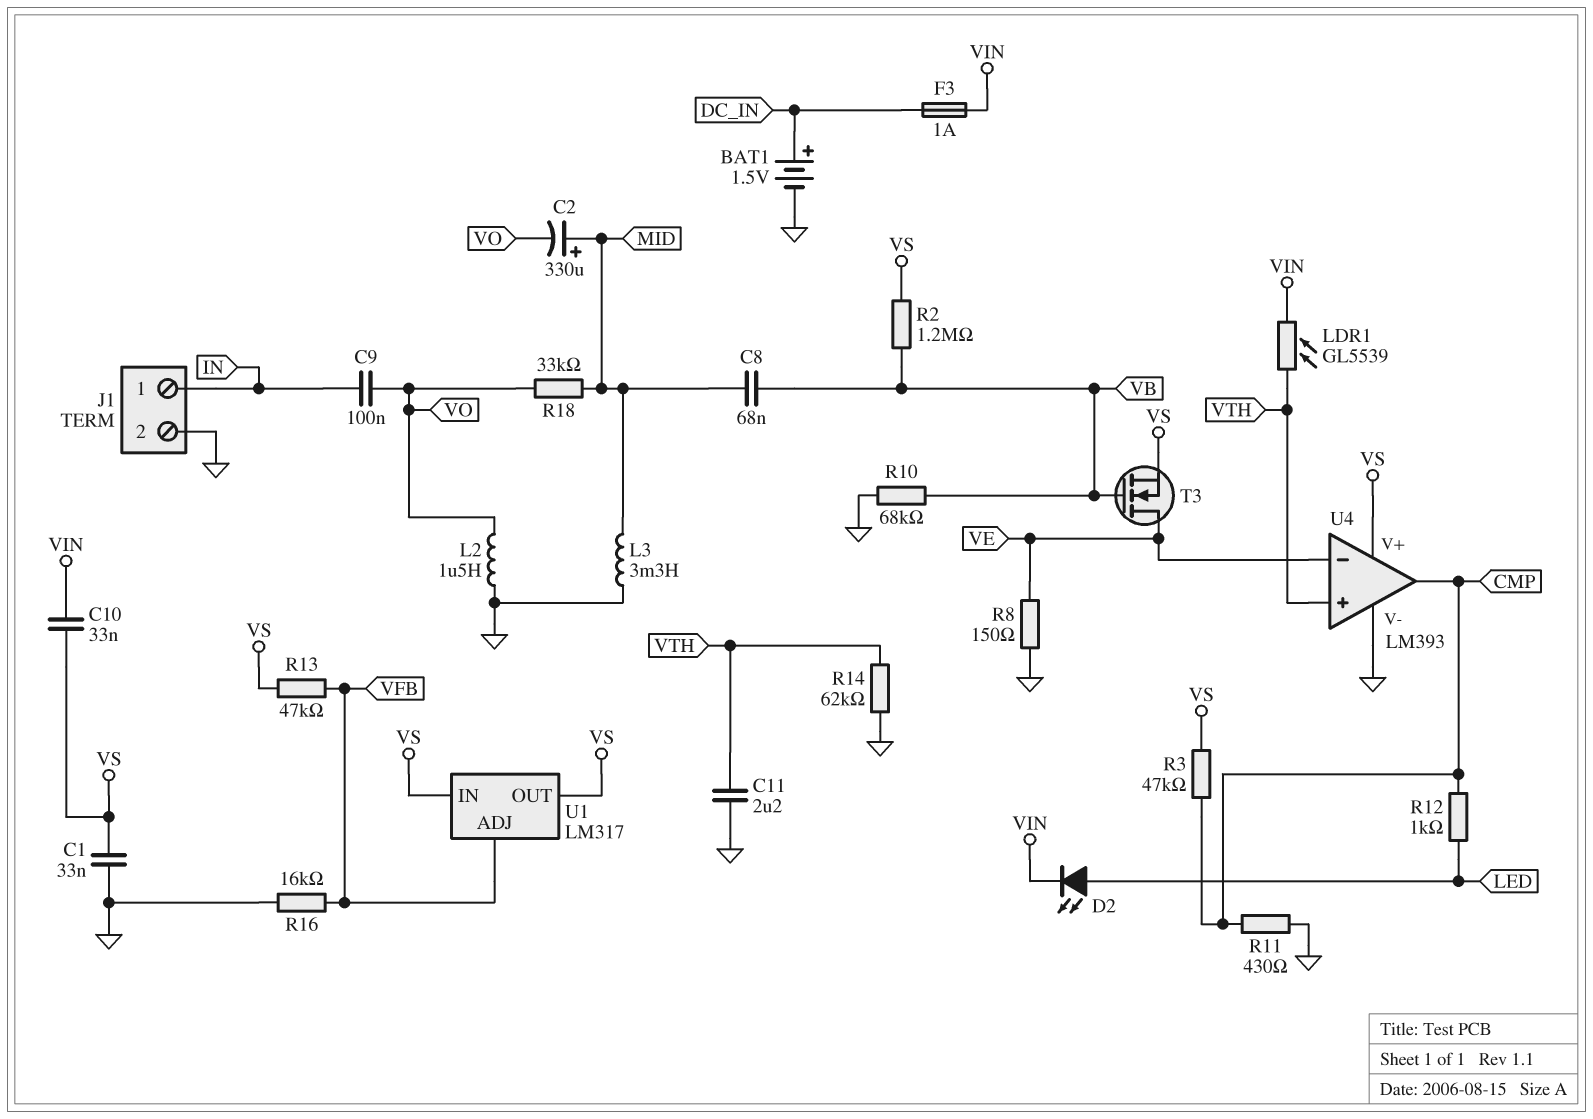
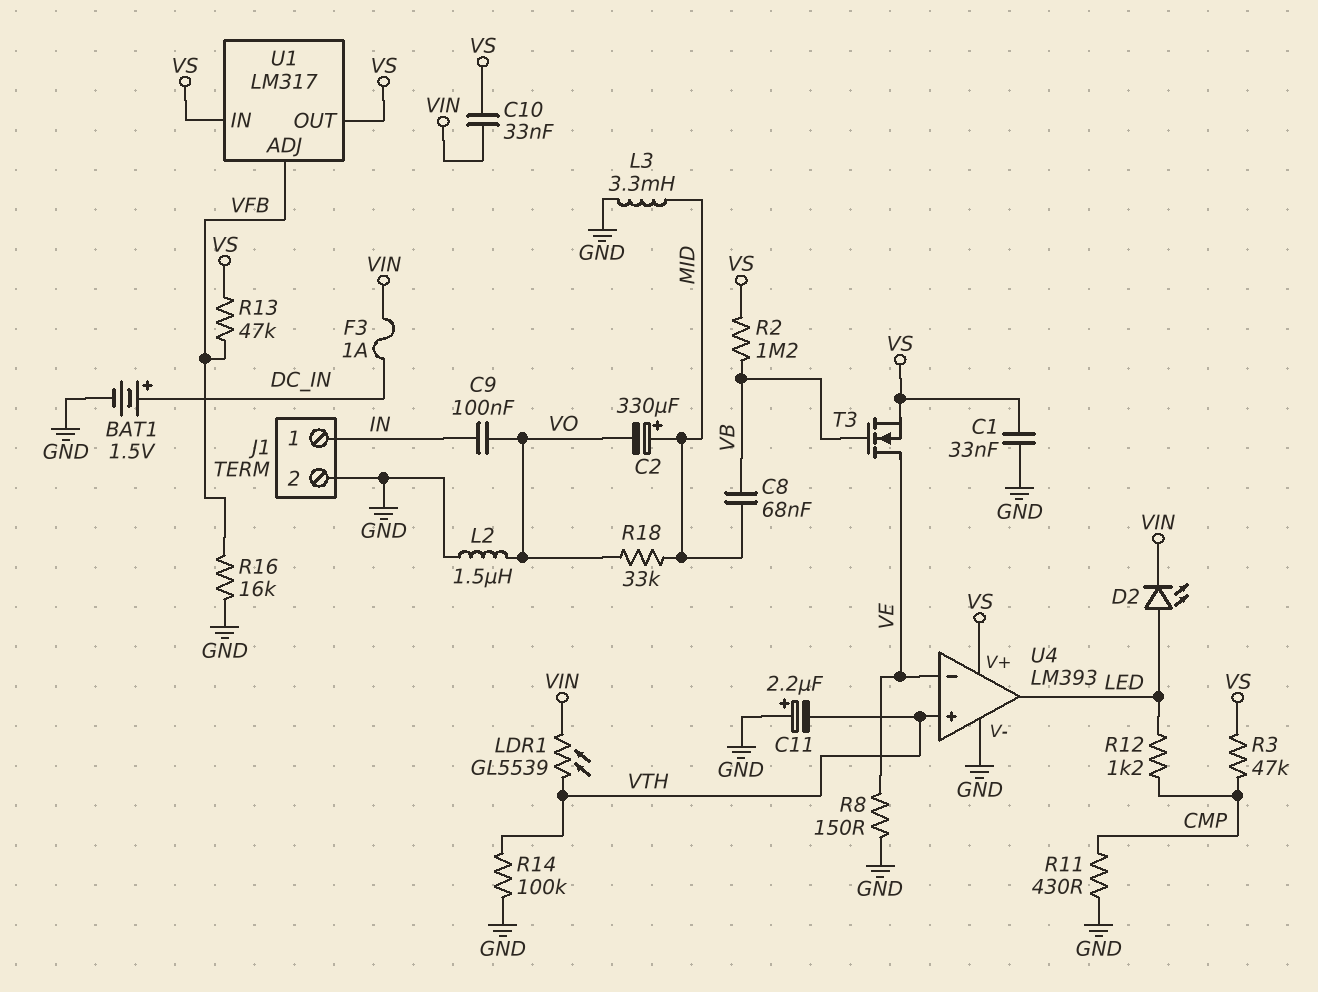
C11: 2.2uF (GND, VTH) -> 2.2uF (plus GND, minus VTH)
R10: 68k (GND, VB) -> none
R12: 1k (CMP, LED) -> 1.2k (CMP, LED)
R14: 62k (GND, VTH) -> 100k (GND, VTH)
U4 pin out: CMP -> LED

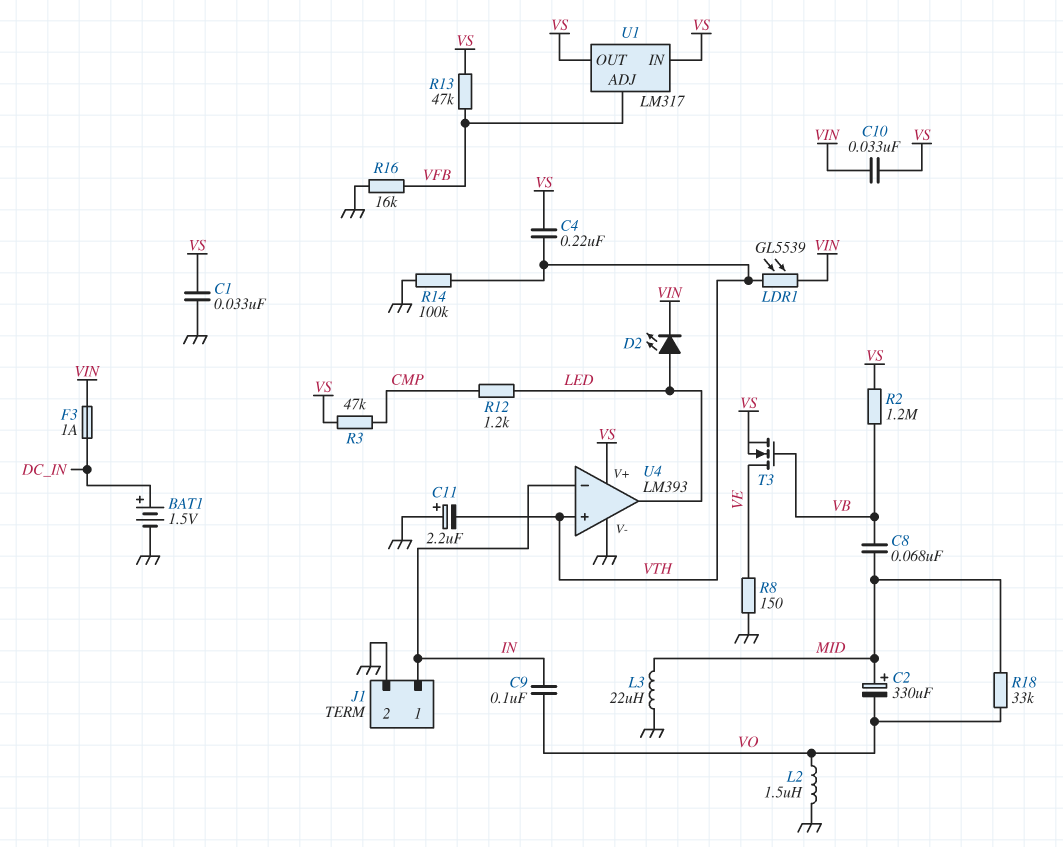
C4: none -> 220nF (VS, VTH)
L3: 3.3mH (GND, MID) -> 22uH (GND, MID)
R11: 430 (CMP, GND) -> none
U4 pin in-: VE -> IN

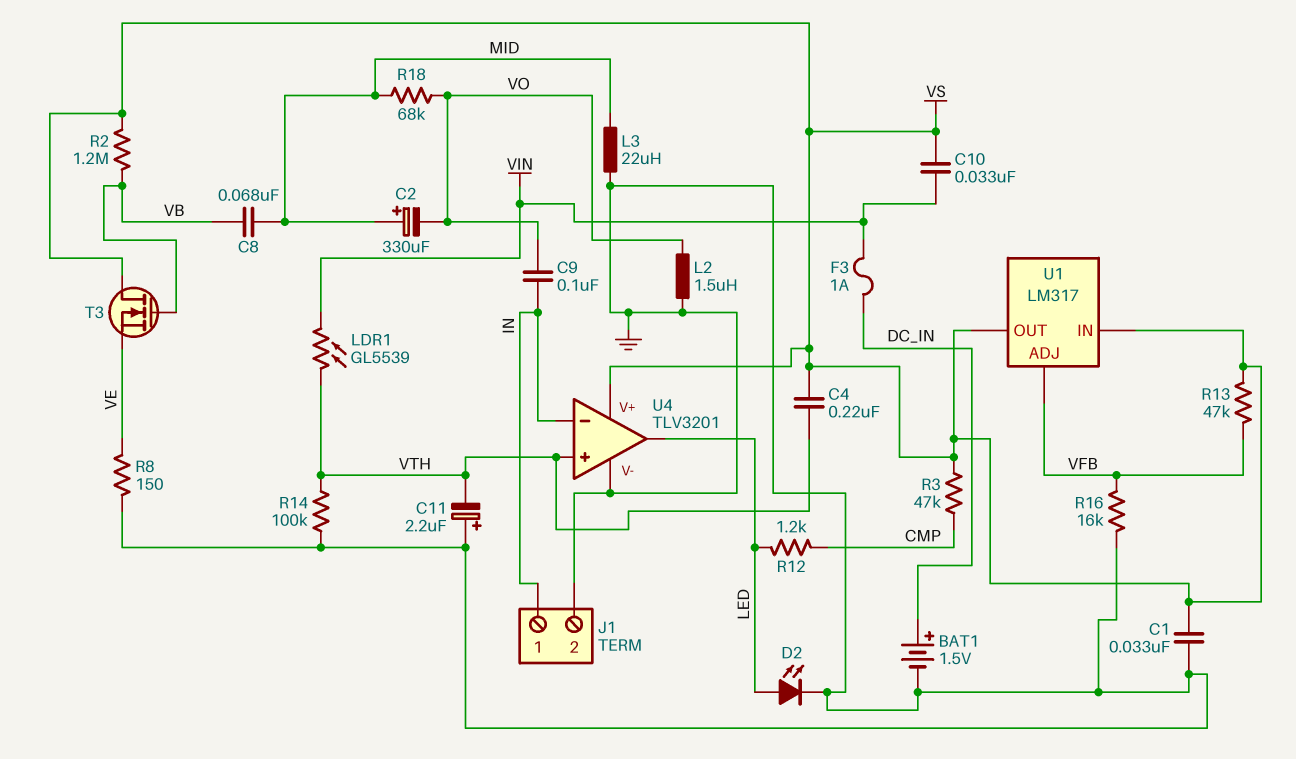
D2: LED (A LED, K VIN) -> LED (A LED, K GND)
R18: 33k (MID, VO) -> 68k (MID, VO)
T3: NMOS (G VB, D VE, S VS) -> NMOS (G VB, D VS, S VE)
U4: LM393 -> TLV3201

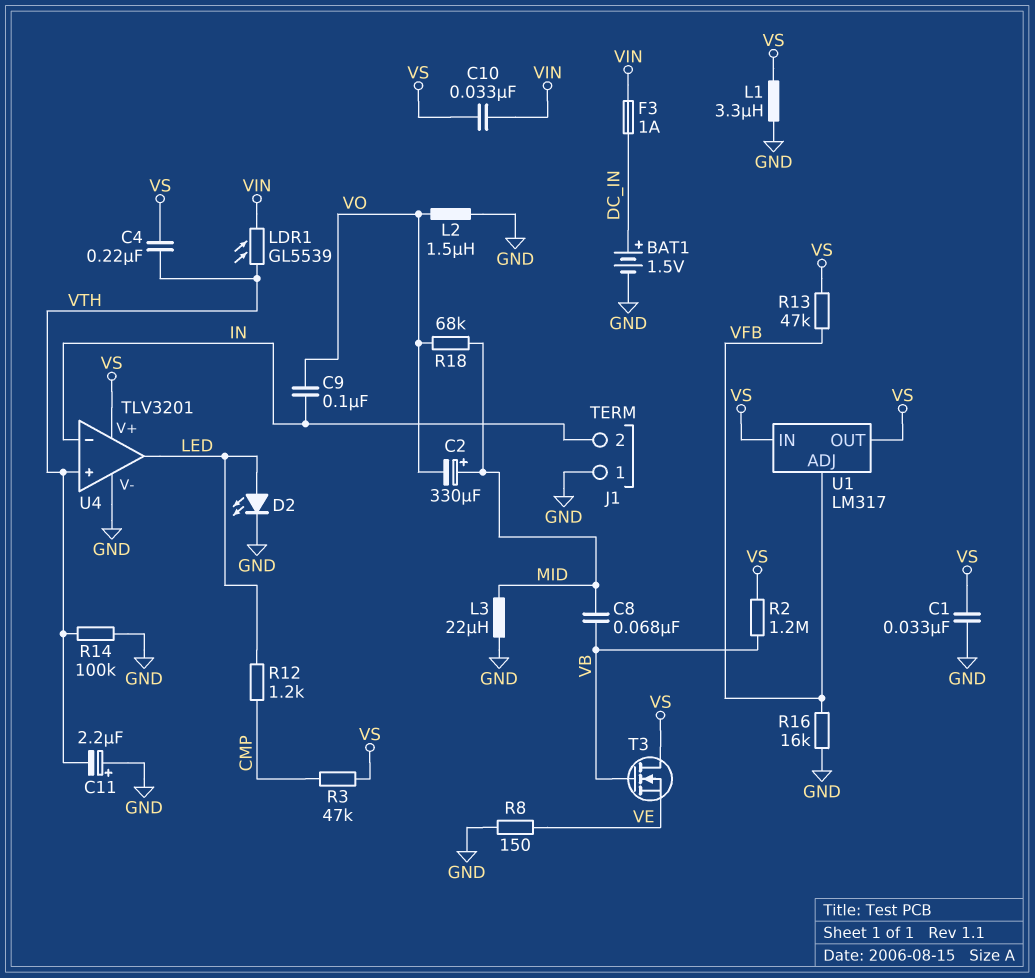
J1 pin 1: IN -> GND
J1 pin 2: GND -> IN
L1: none -> 3.3uH (GND, VS)

